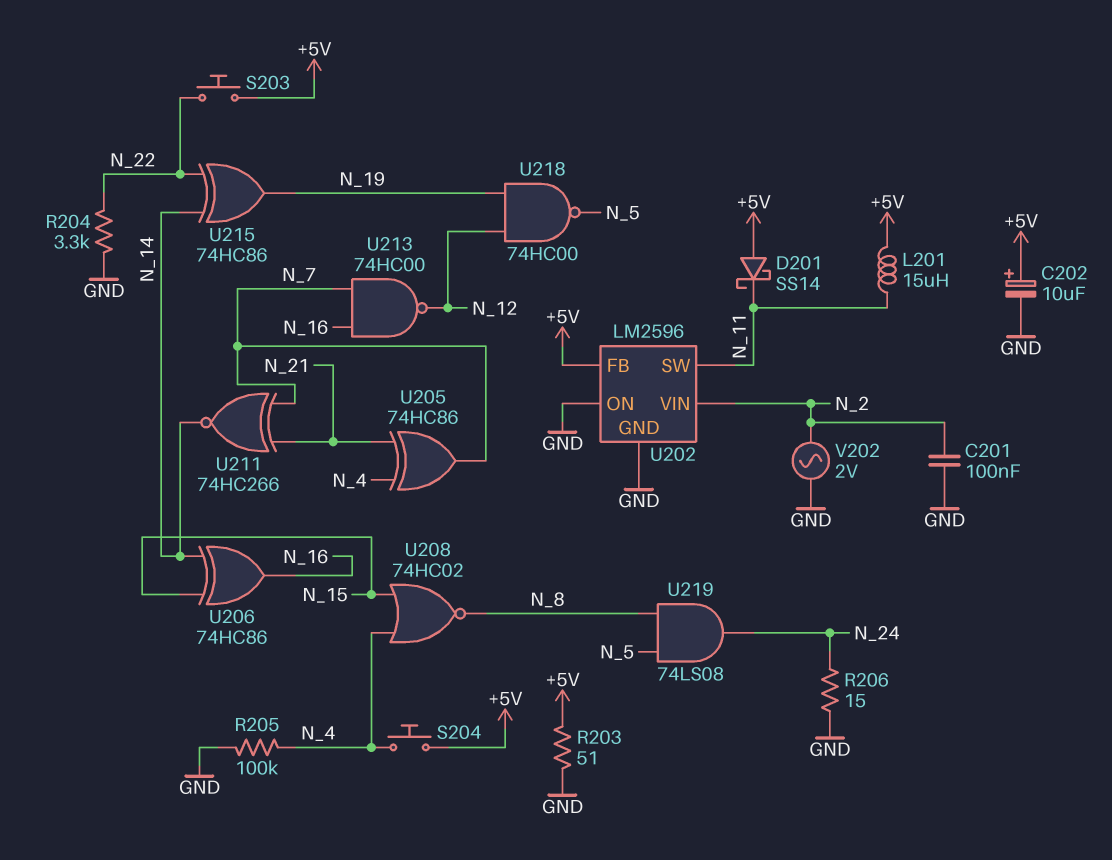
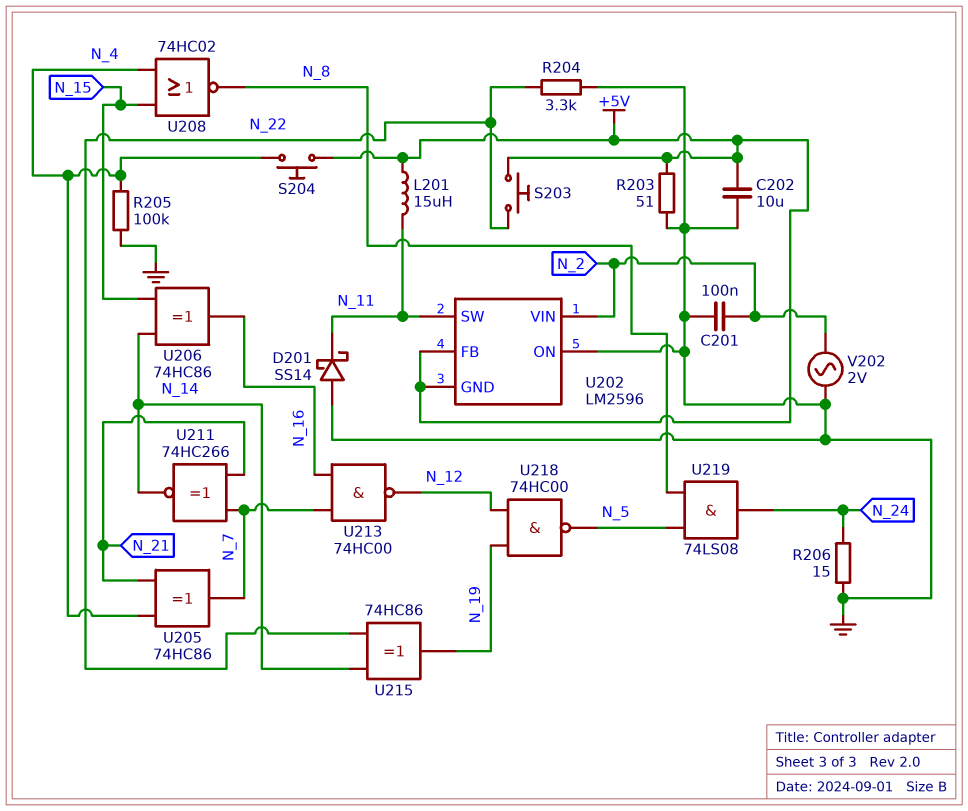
C202: 10uF (plus +5V, minus GND) -> 10uF (+5V, GND)
D201: schottky SS14 (A +5V, K N_11) -> schottky SS14 (A GND, K N_11)
U202 pin GND: GND -> +5V

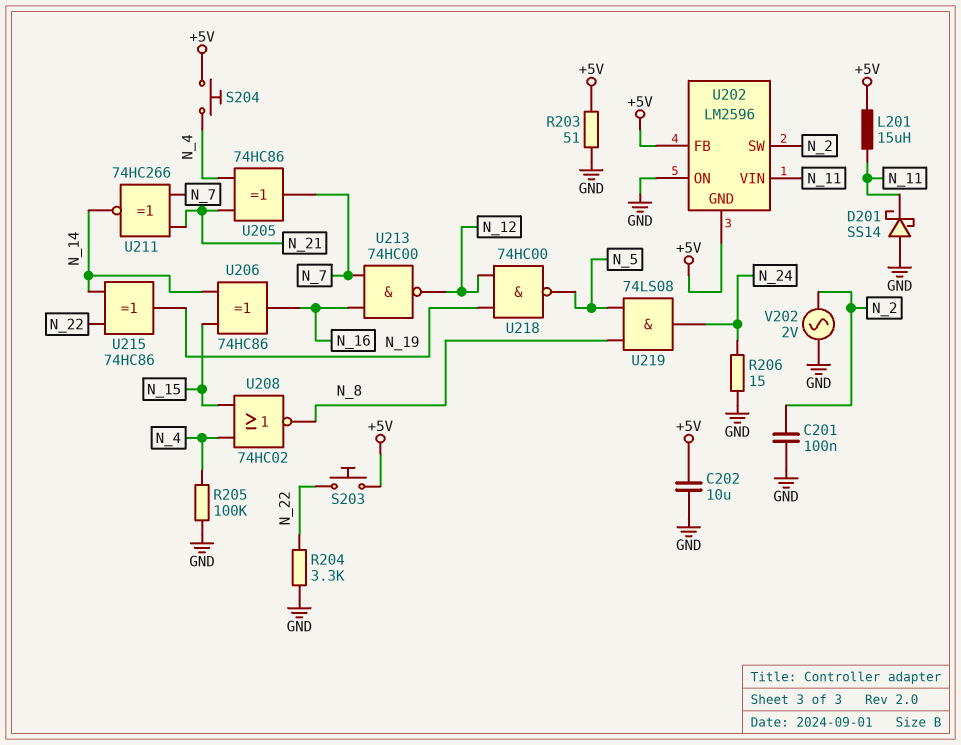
U202 pin SW: N_11 -> N_2
U202 pin VIN: N_2 -> N_11

